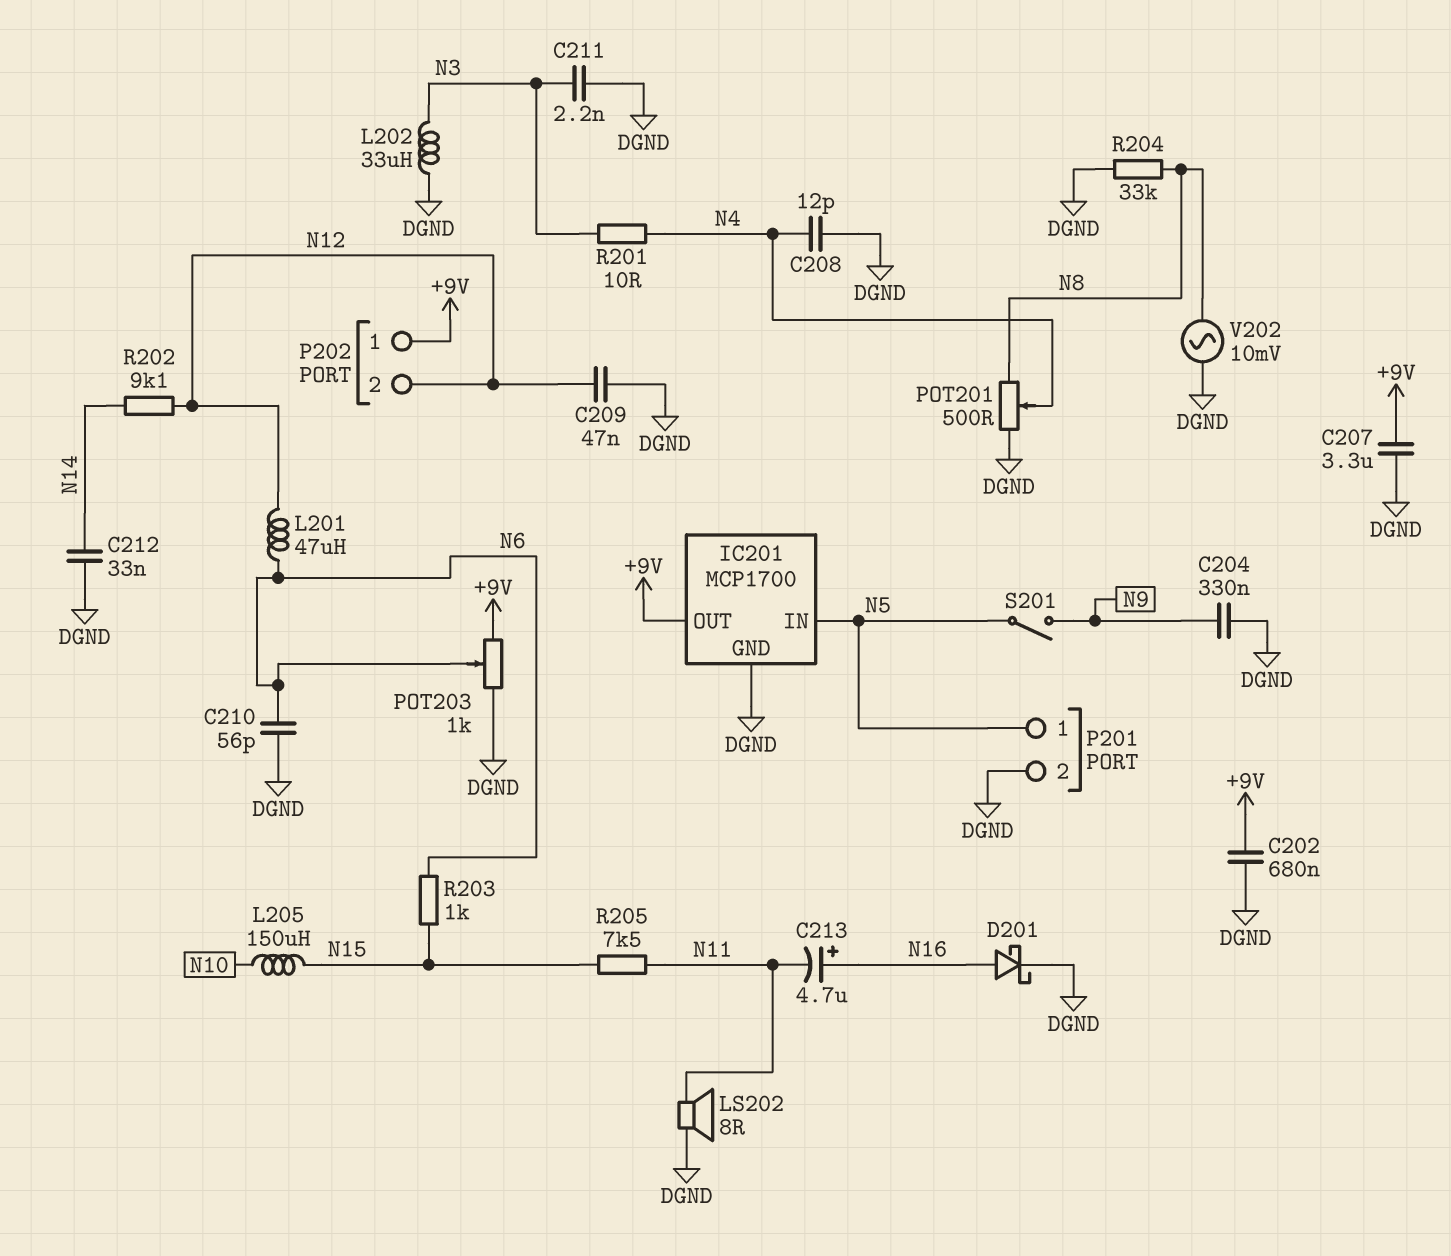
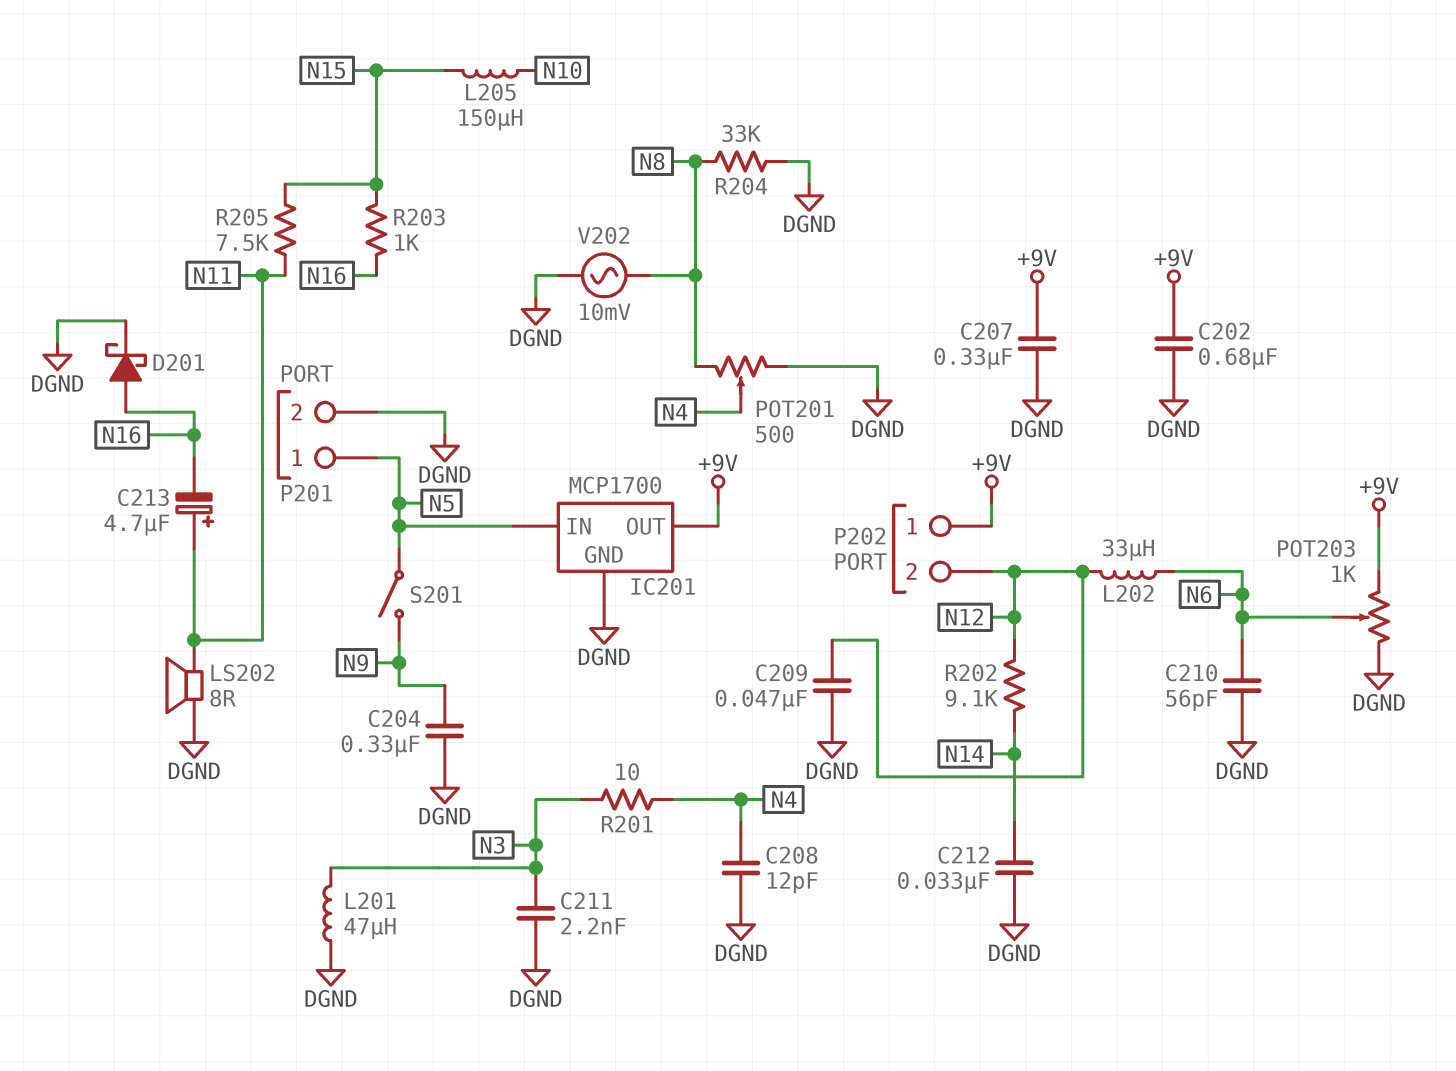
C207: 3.3uF (+9V, DGND) -> 330nF (+9V, DGND)
C213: 4.7uF (plus N16, minus N11) -> 4.7uF (plus N11, minus N16)
L201: 47uH (N6, N12) -> 47uH (DGND, N3)
L202: 33uH (DGND, N3) -> 33uH (N6, N12)
R203: 1k (N6, N15) -> 1k (N15, N16)

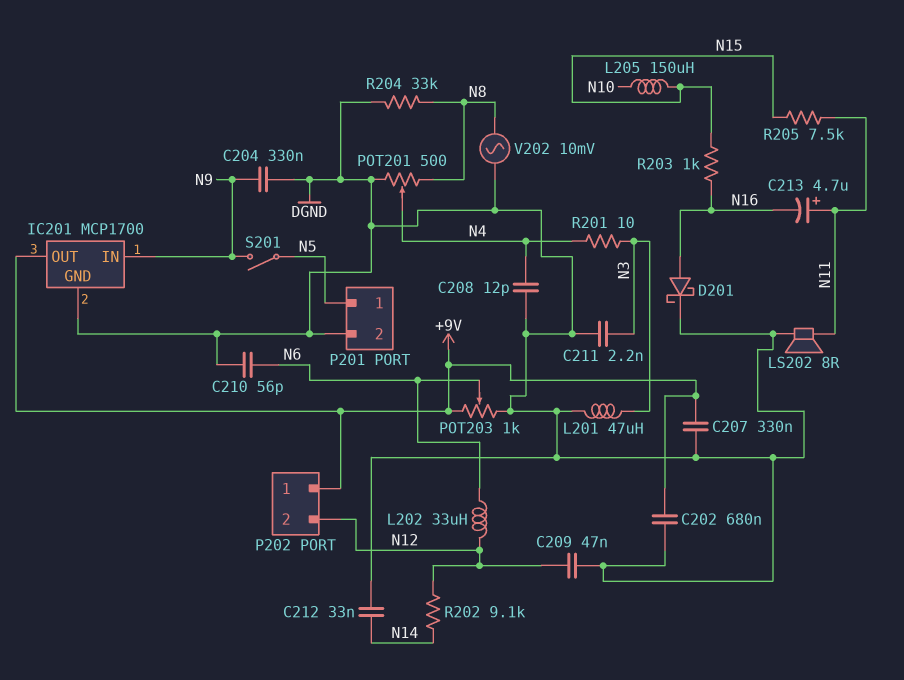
IC201 pin IN: N5 -> N9

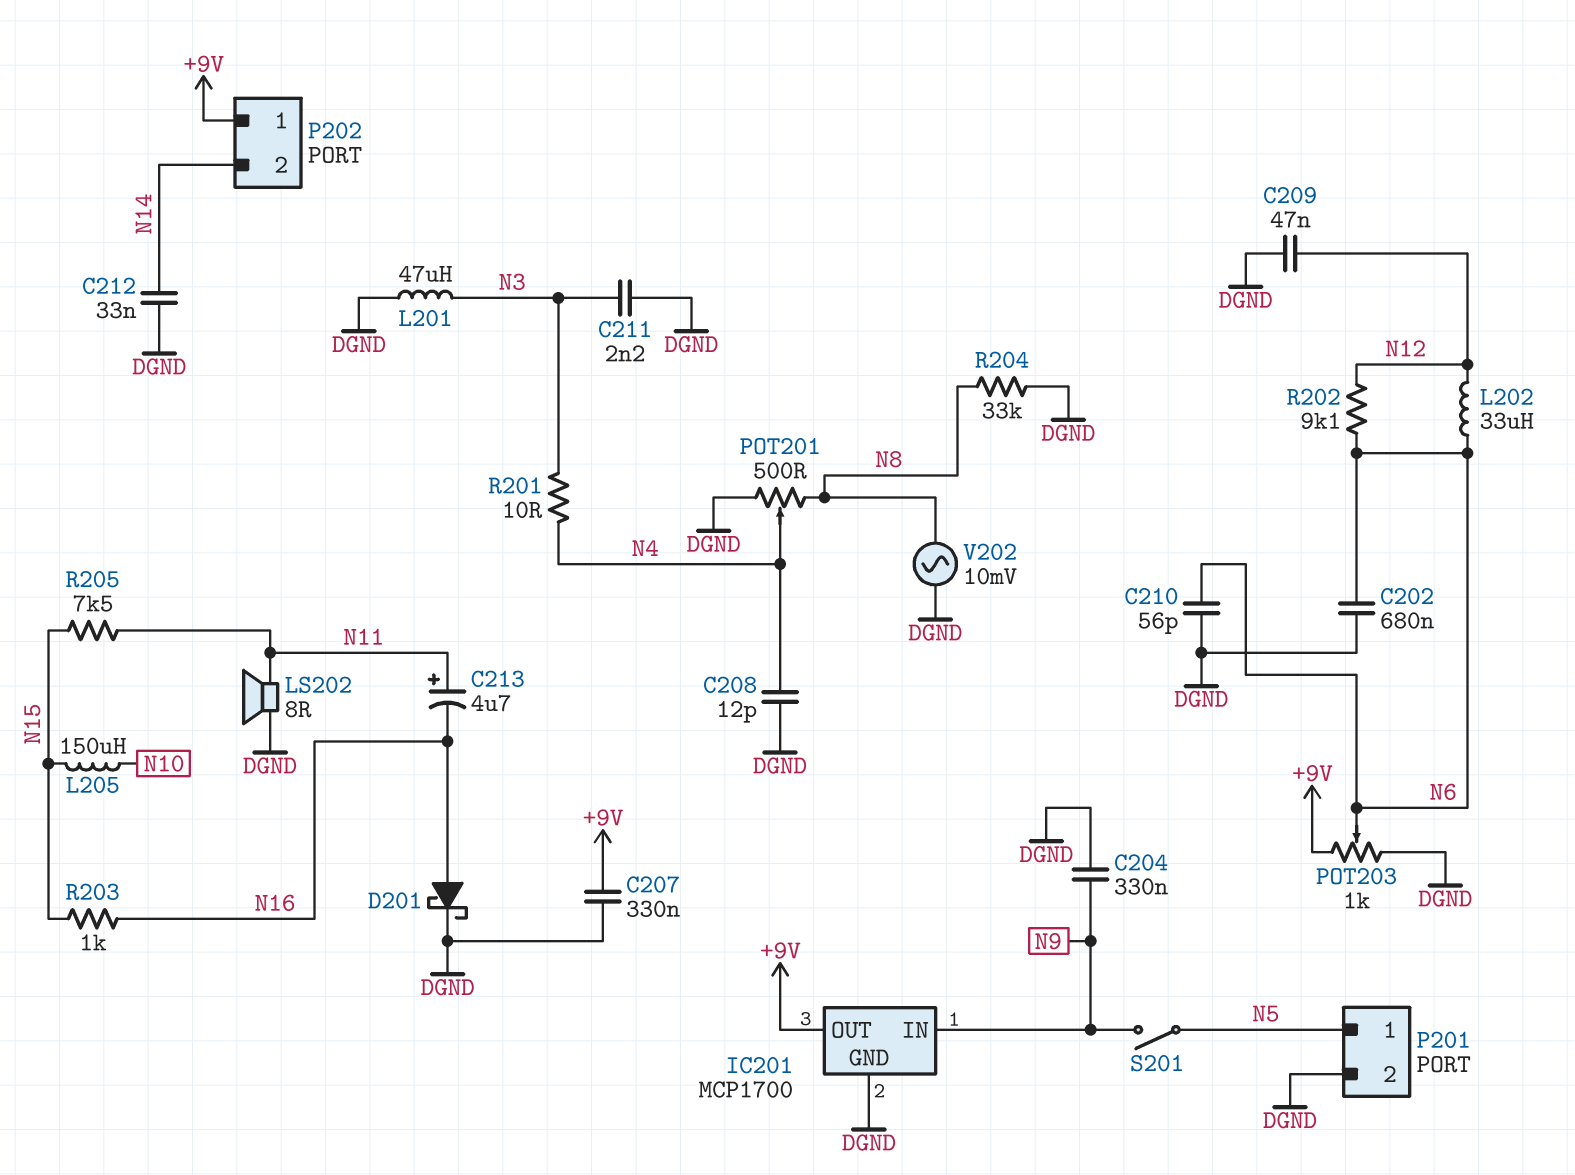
C202: 680nF (+9V, DGND) -> 680nF (DGND, N6)
P202 pin 2: N12 -> N14
R202: 9.1k (N12, N14) -> 9.1k (N6, N12)

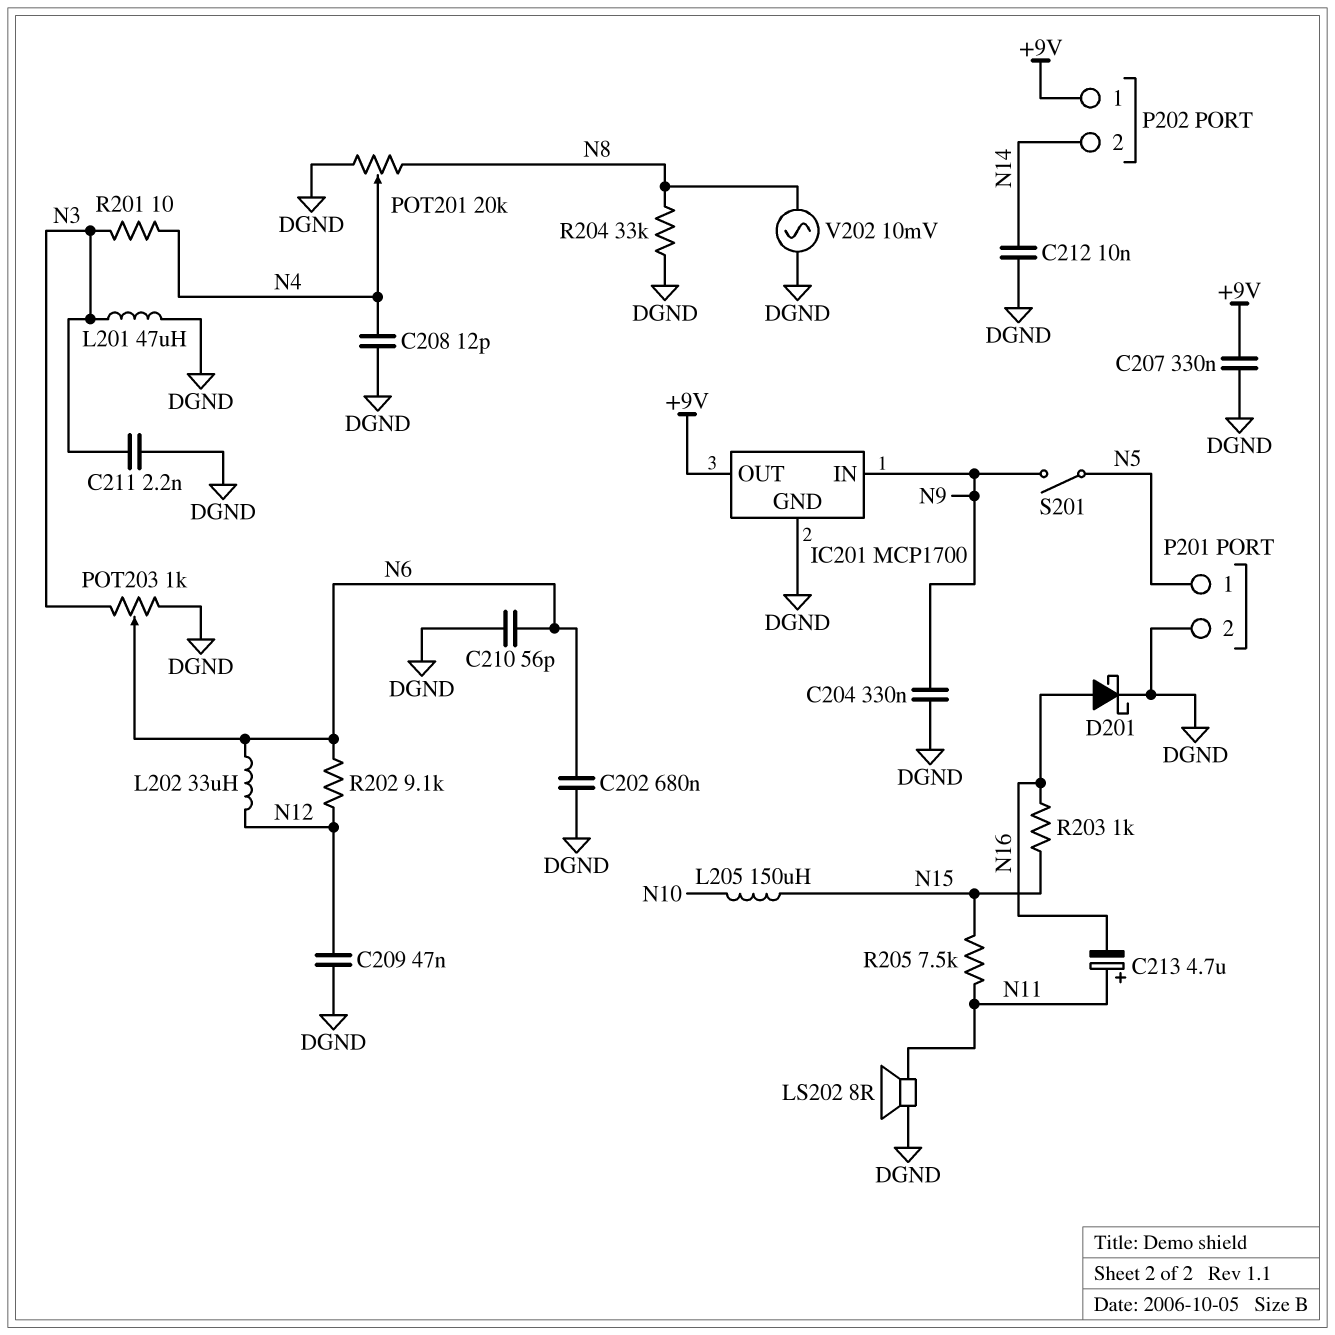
C212: 33nF (DGND, N14) -> 10nF (DGND, N14)
POT201: 500 (DGND, N8, wiper N4) -> 20k (DGND, N8, wiper N4)
POT203: 1k (+9V, DGND, wiper N6) -> 1k (DGND, N3, wiper N6)

